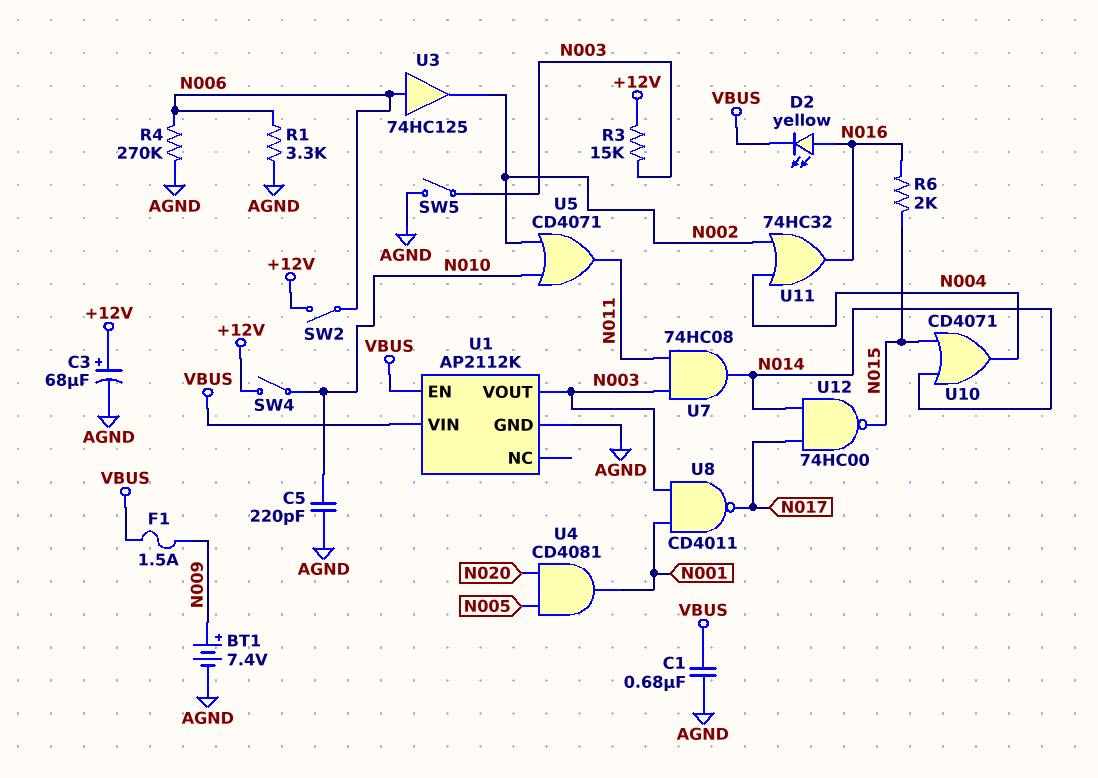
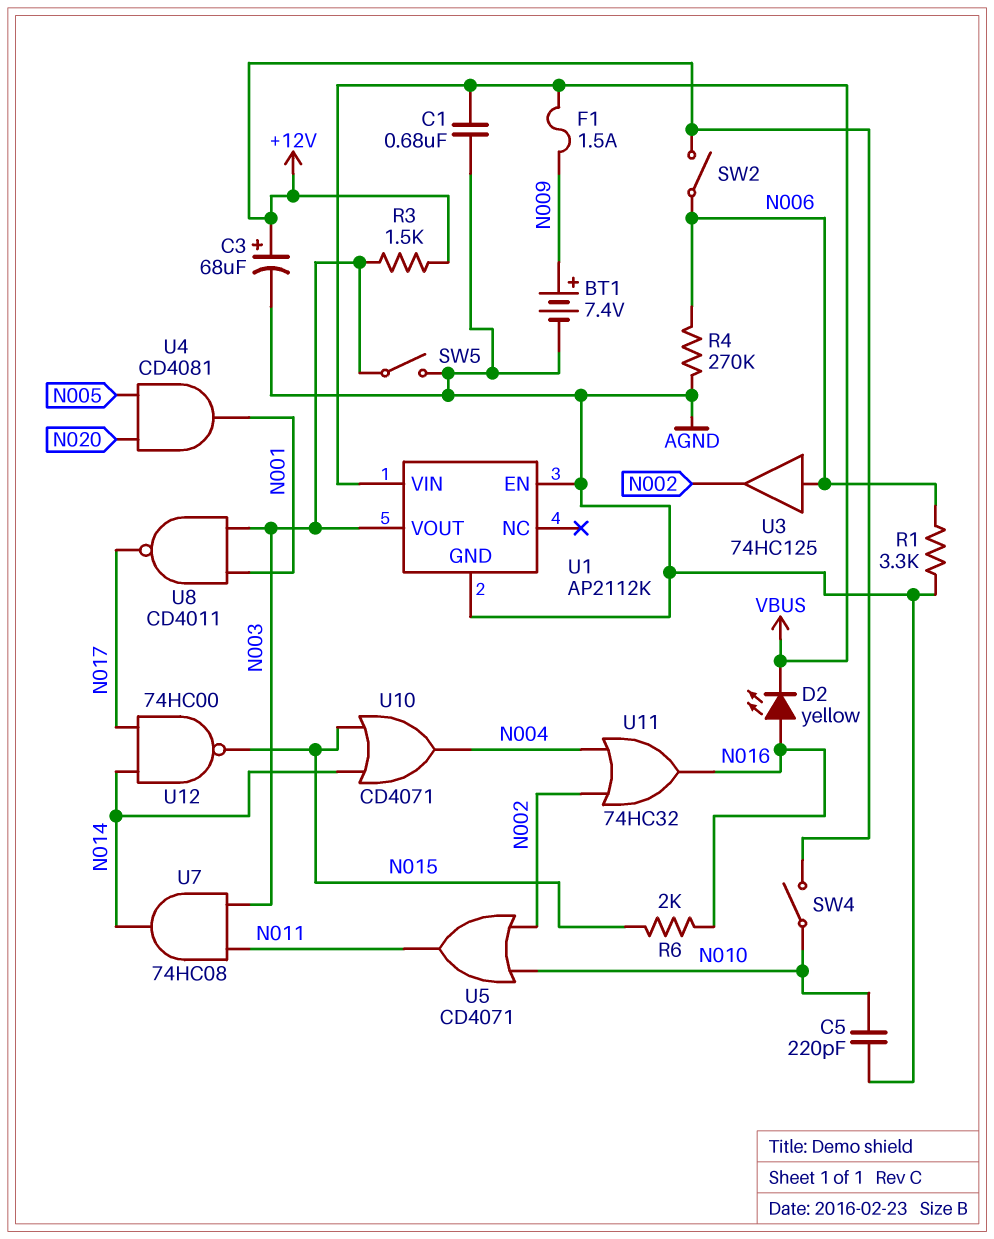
R3: 15k (+12V, N003) -> 1.5k (+12V, N003)
U1 pin EN: VBUS -> AGND

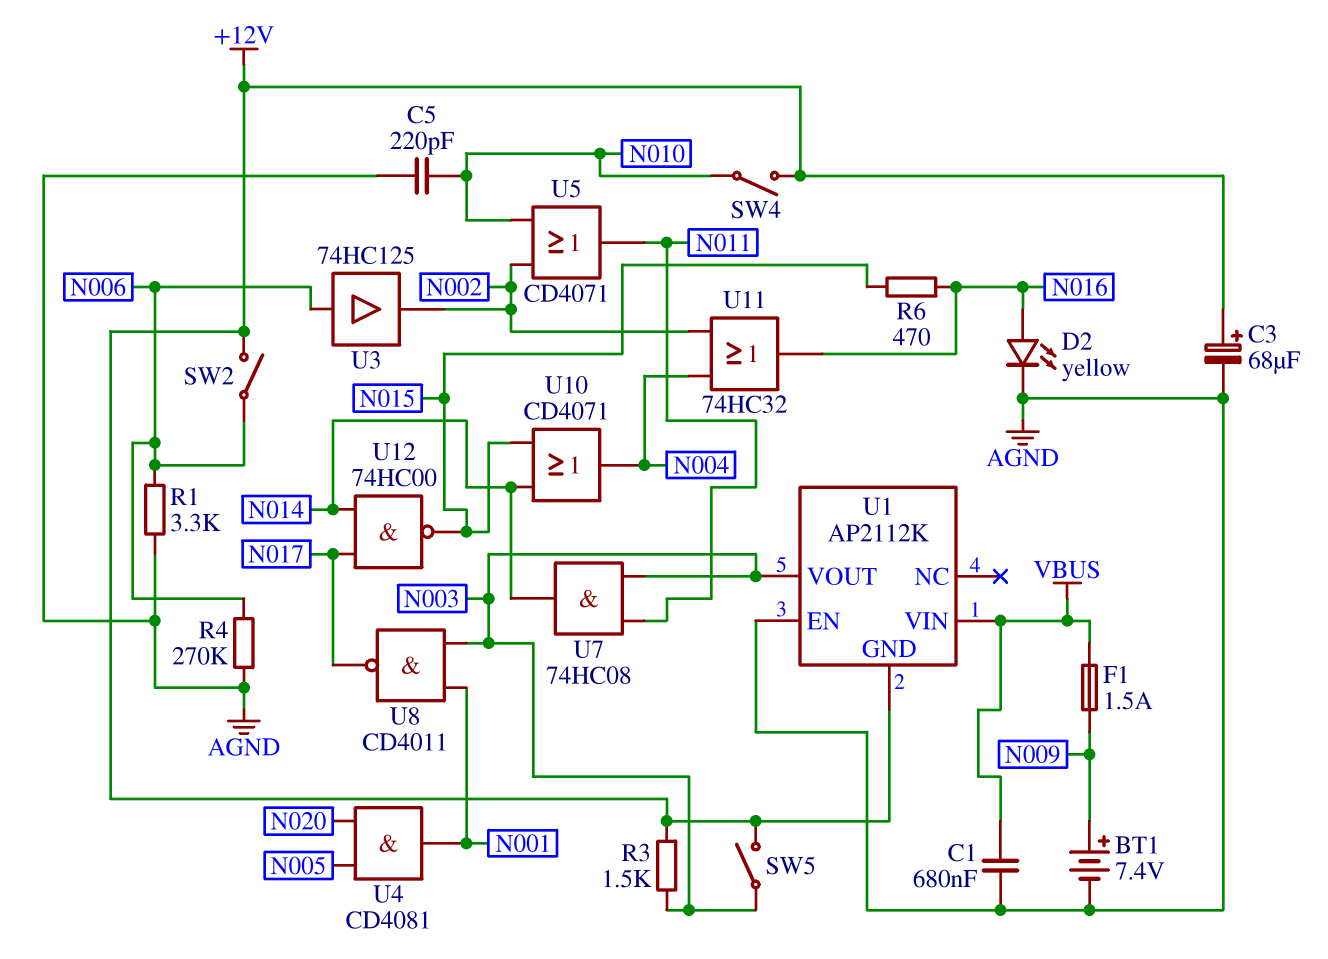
D2: LED yellow (A N016, K VBUS) -> LED yellow (A N016, K AGND)
R6: 2k (N015, N016) -> 470 (N015, N016)
SW5: switch (AGND, N003) -> switch (+12V, N003)
U1 pin GND: AGND -> +12V

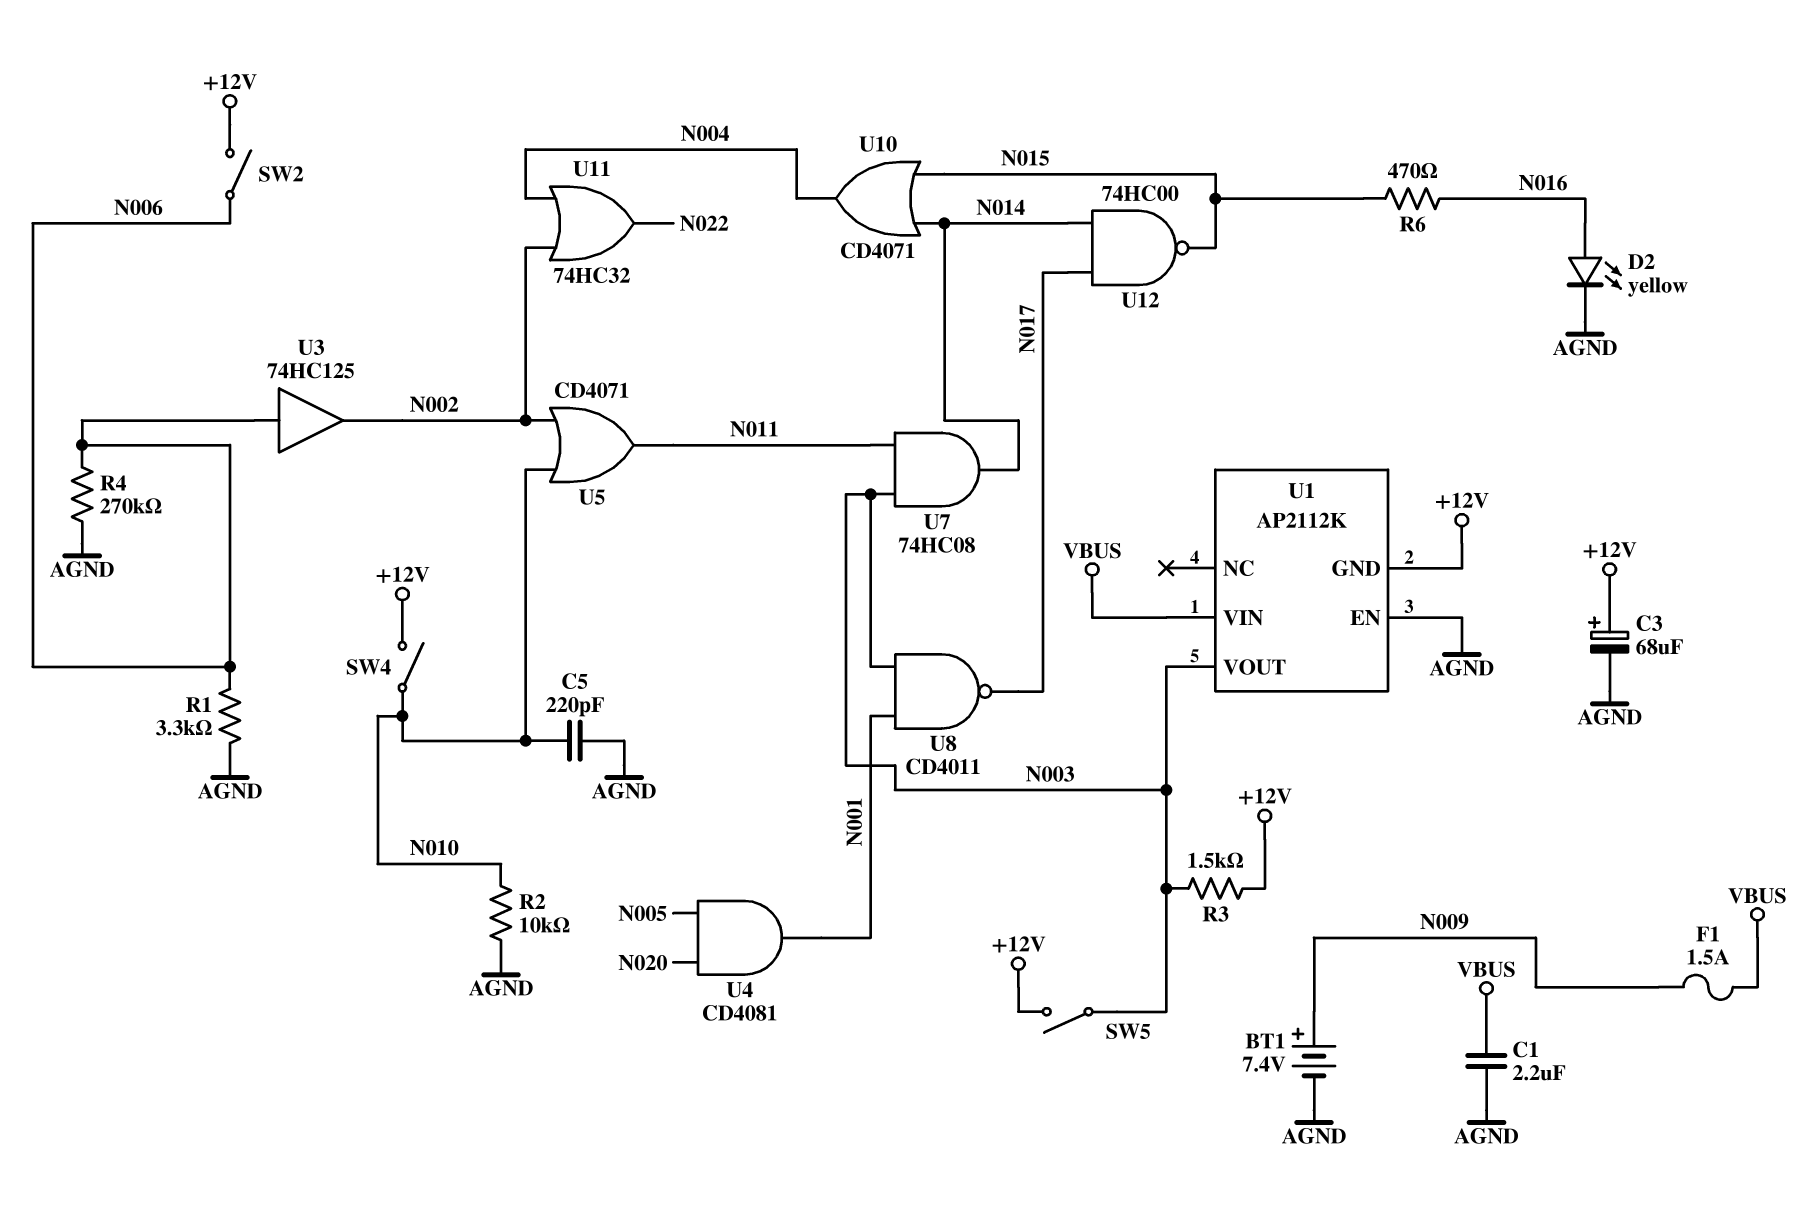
C1: 680nF (AGND, VBUS) -> 2.2uF (AGND, VBUS)
R2: none -> 10k (AGND, N010)
U11: OR 74HC32 (in N002, in N004, out N016) -> OR 74HC32 (in N002, in N004, out N022)

